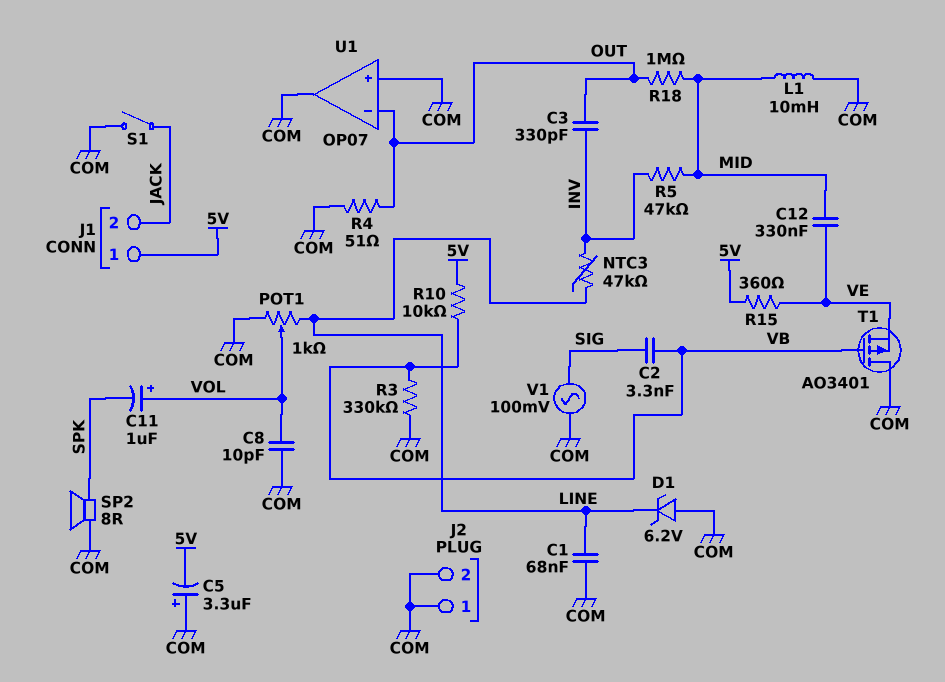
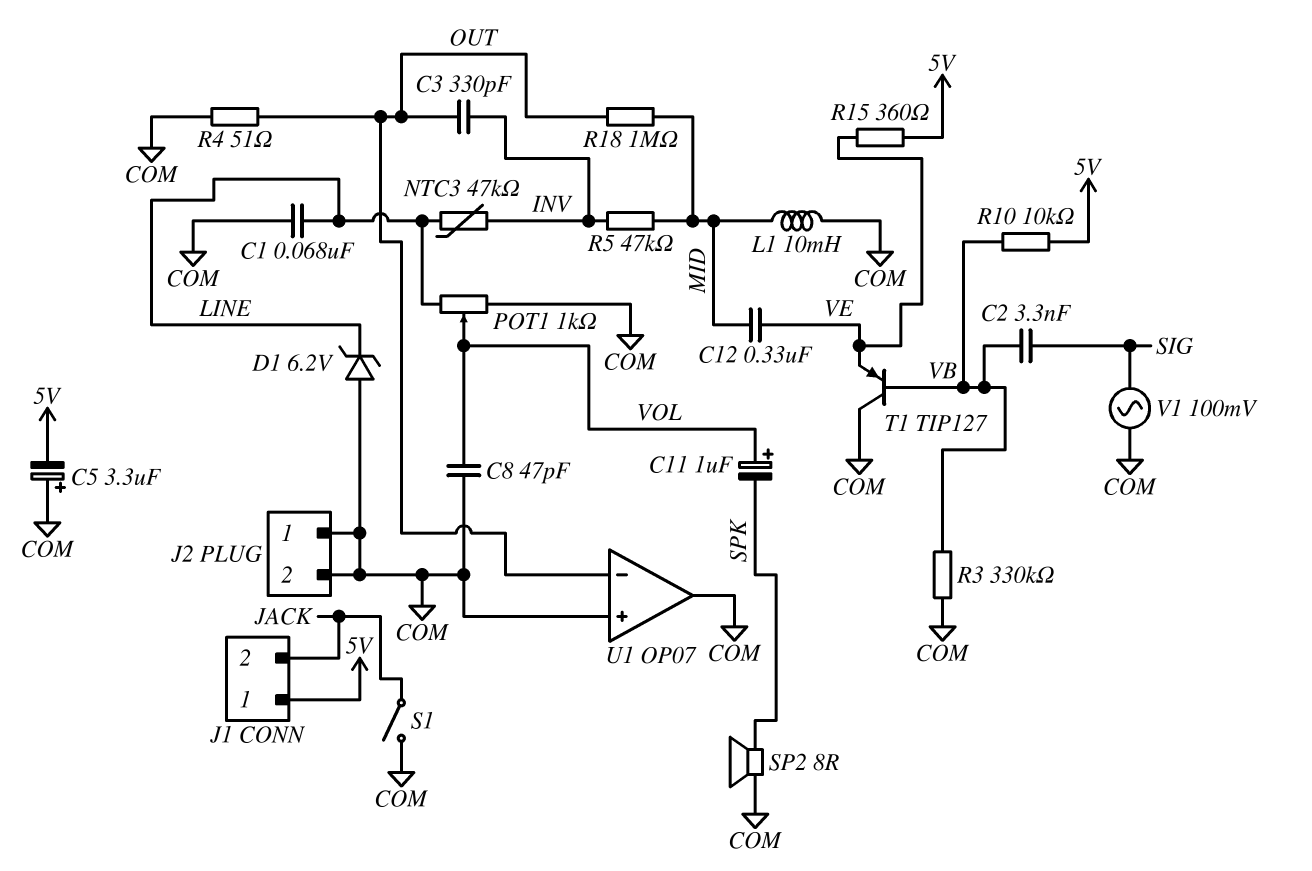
C8: 10pF (COM, VOL) -> 47pF (COM, VOL)
T1: PMOS AO3401 (G VB, D COM, S VE) -> PNP TIP127 (B VB, C COM, E VE)

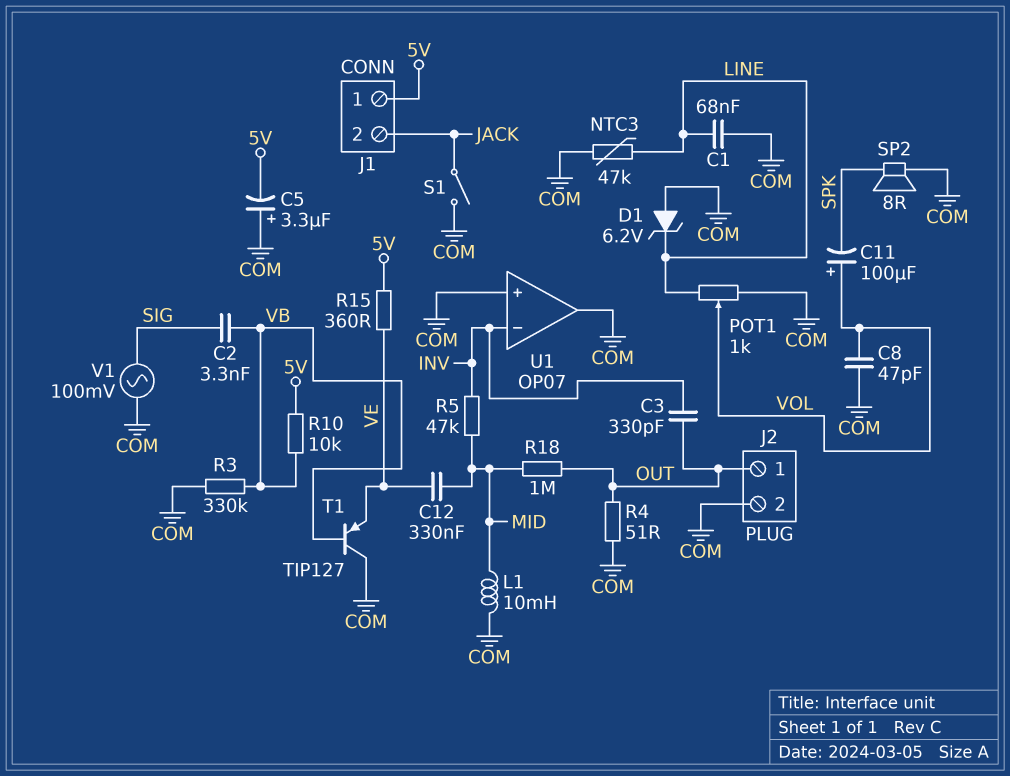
C11: 1uF (plus VOL, minus SPK) -> 100uF (plus VOL, minus SPK)
J2 pin 1: COM -> OUT
NTC3: 47k (INV, LINE) -> 47k (COM, LINE)
U1 pin in-: OUT -> INV

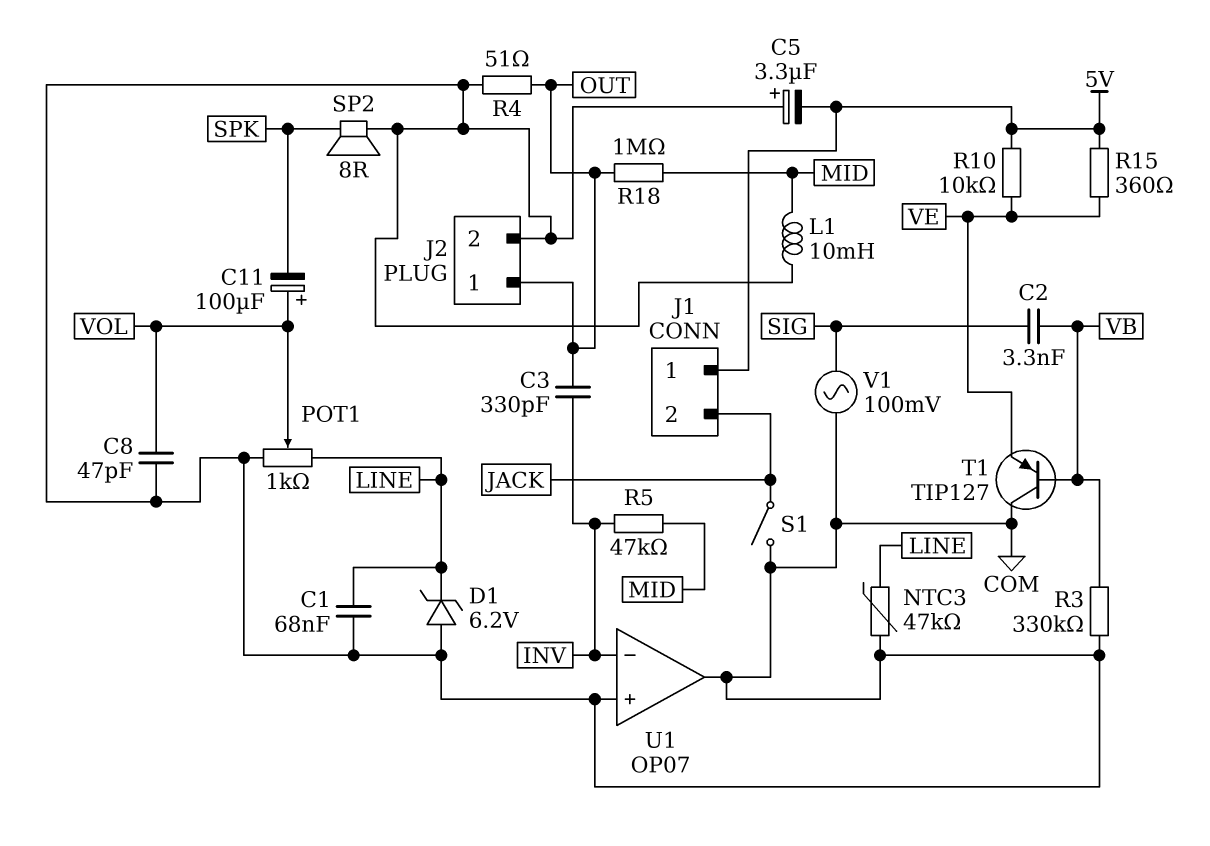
C12: 330nF (MID, VE) -> none
R10: 10k (5V, VB) -> 10k (5V, VE)

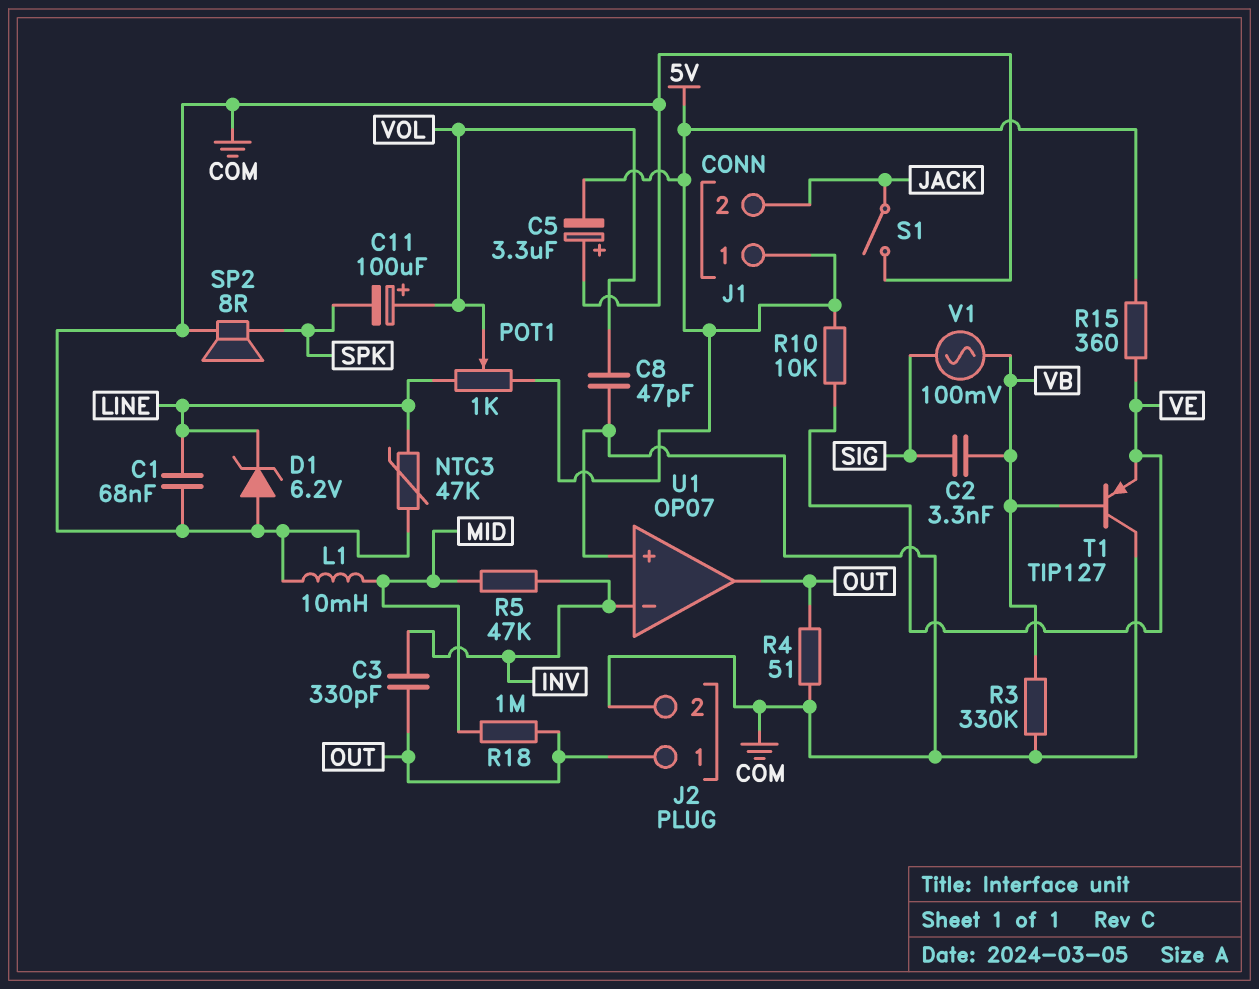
POT1: 1k (COM, LINE, wiper VOL) -> 1k (5V, LINE, wiper VOL)
U1 pin out: COM -> OUT
V1: AC 100mV (COM, SIG) -> AC 100mV (SIG, VB)

